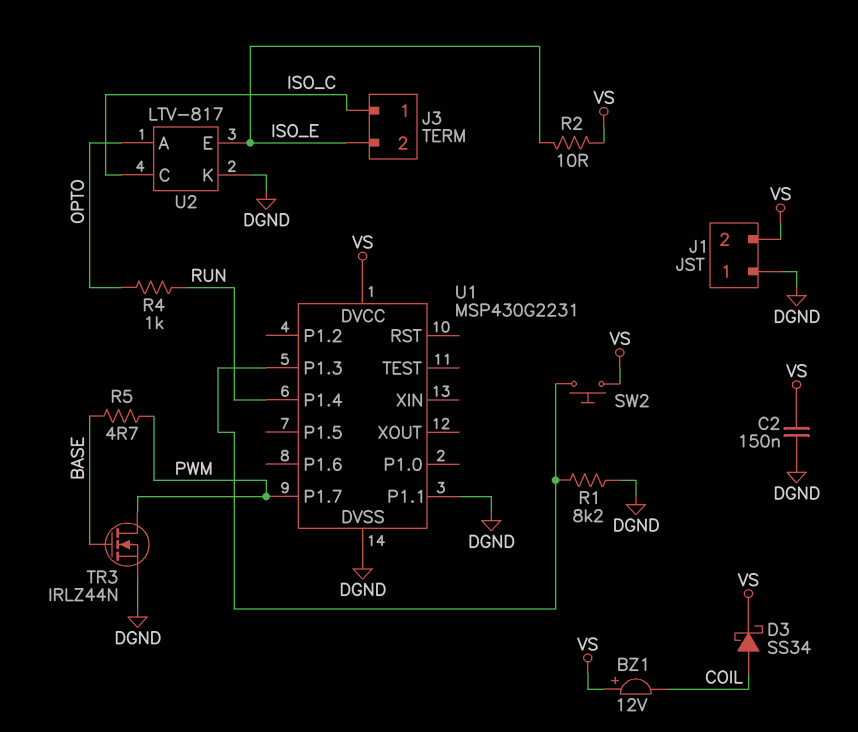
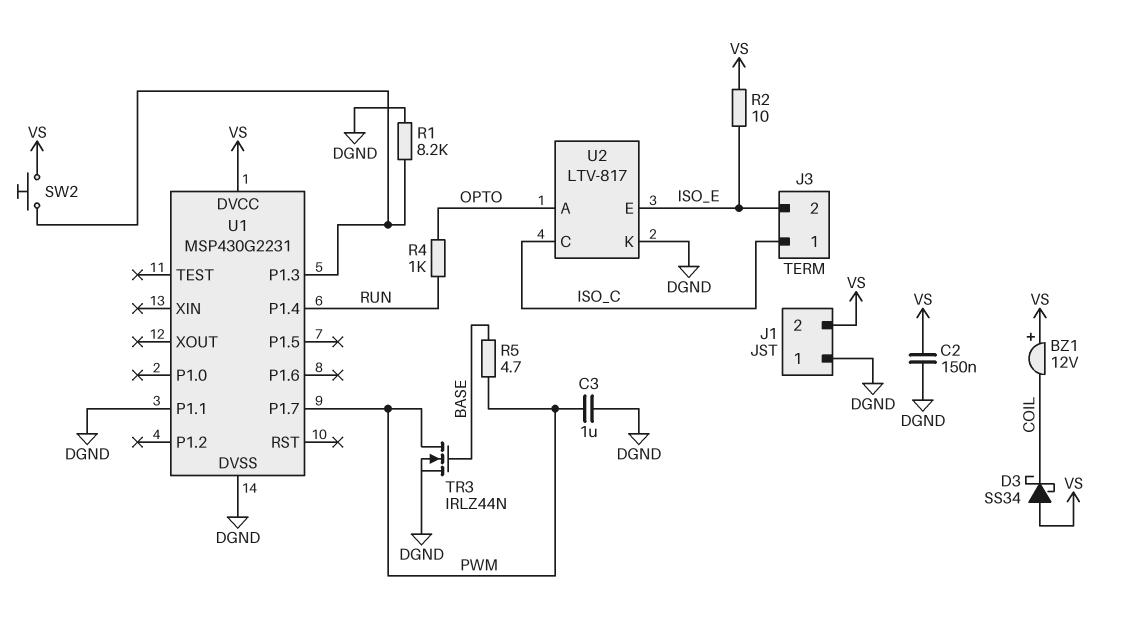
C3: none -> 1uF (DGND, PWM)
D3: schottky SS34 (A COIL, K VS) -> schottky SS34 (A VS, K COIL)

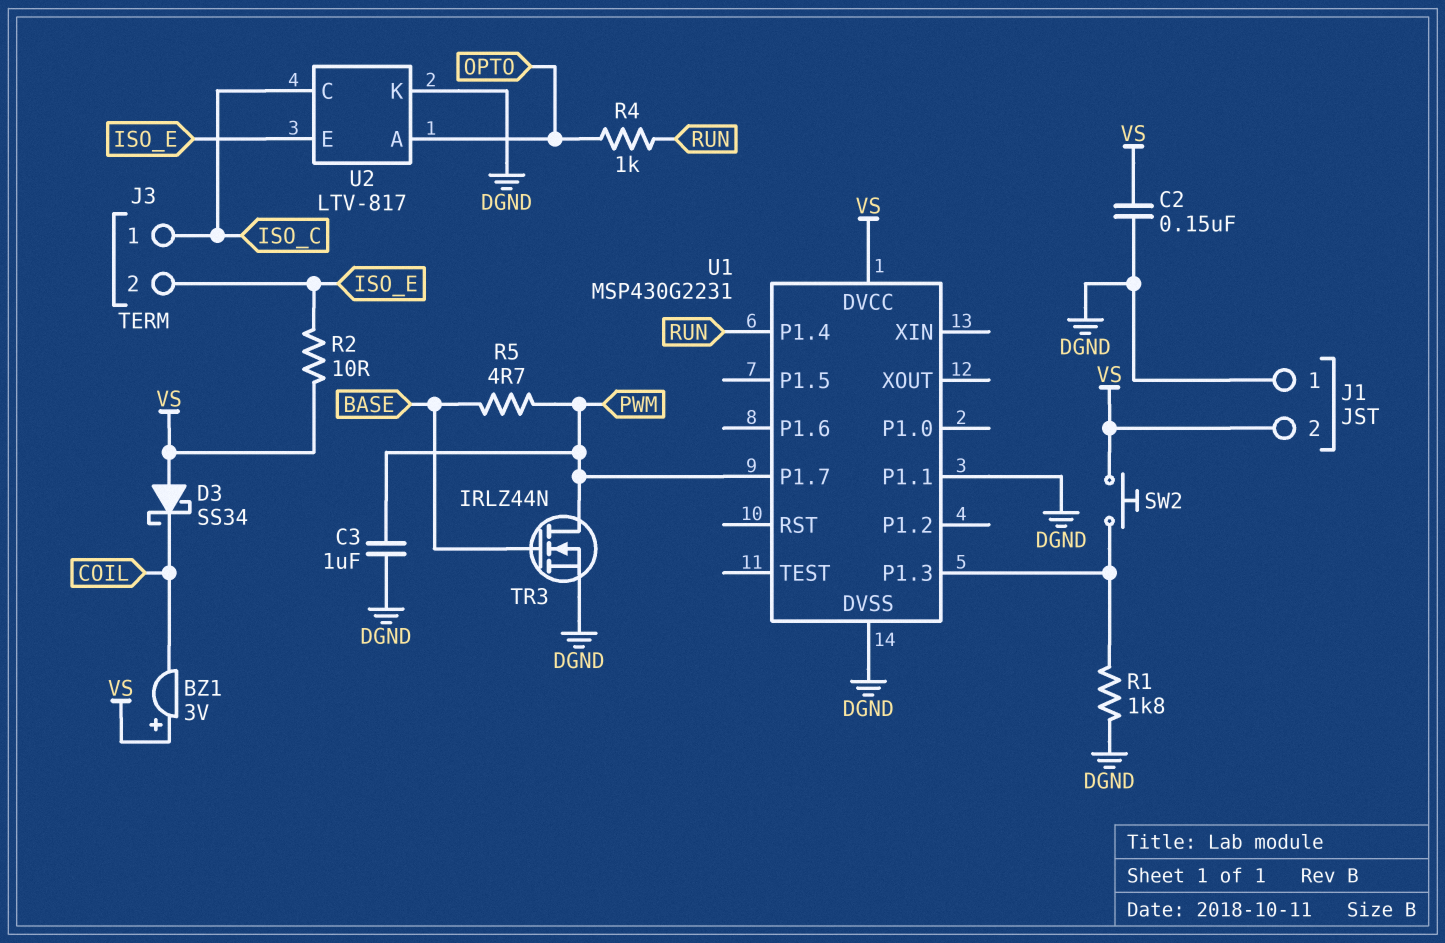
BZ1: buzzer 12V (plus VS, minus COIL) -> buzzer 3V (plus VS, minus COIL)
R1: 8.2k (DGND, U1/P1.3) -> 1.8k (DGND, U1/P1.3)

